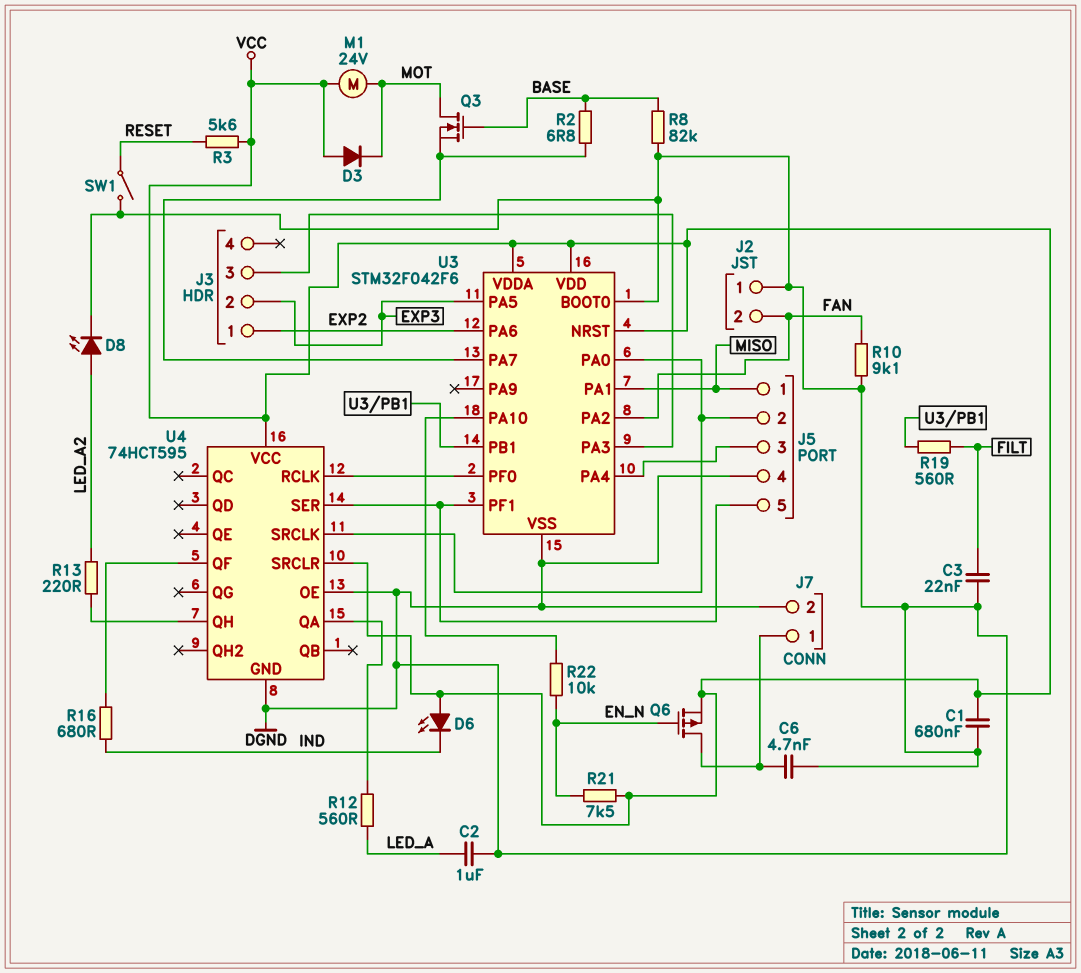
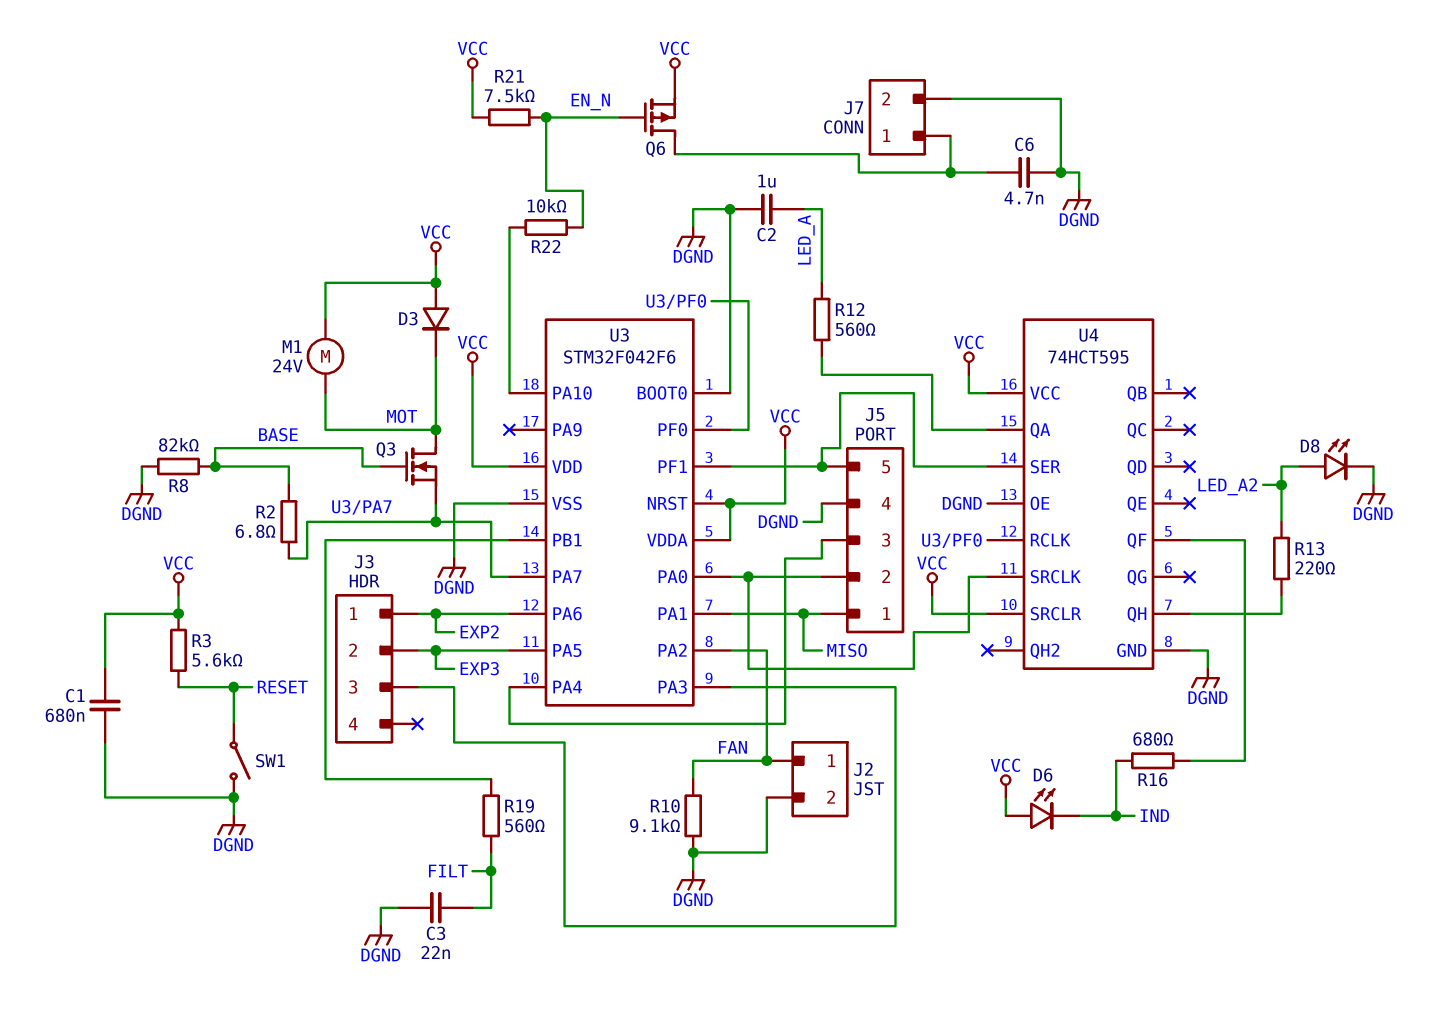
J2 pin 1: DGND -> FAN
J2 pin 2: FAN -> DGND

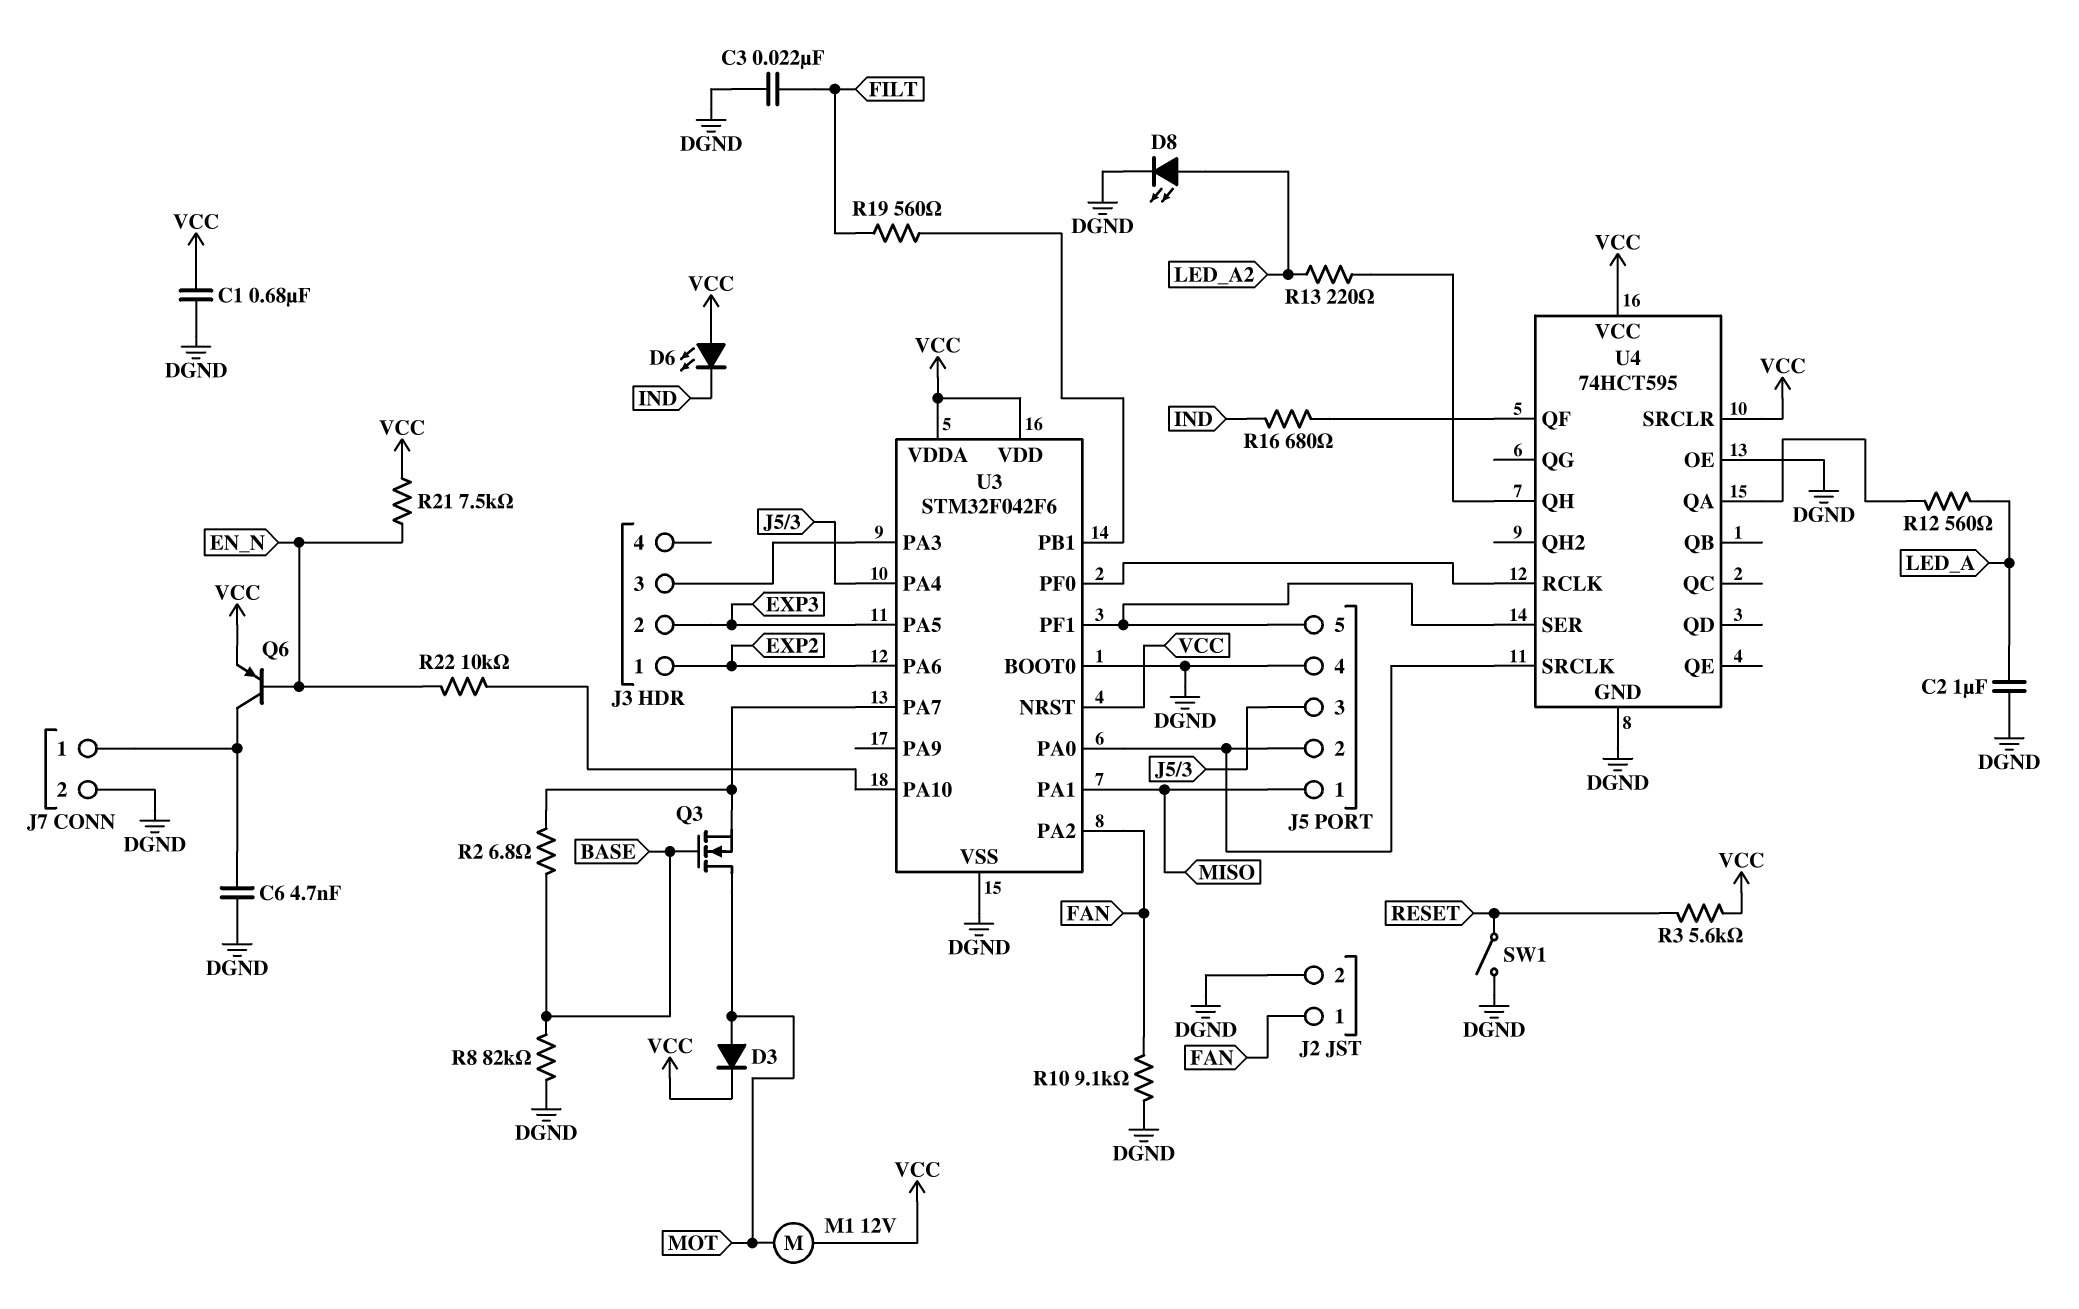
D3: diode (A VCC, K MOT) -> diode (A MOT, K VCC)
M1: motor 24V (MOT, VCC) -> motor 12V (MOT, VCC)
Q6: PMOS (G EN_N, D J7/1, S VCC) -> PNP (B EN_N, C J7/1, E VCC)

